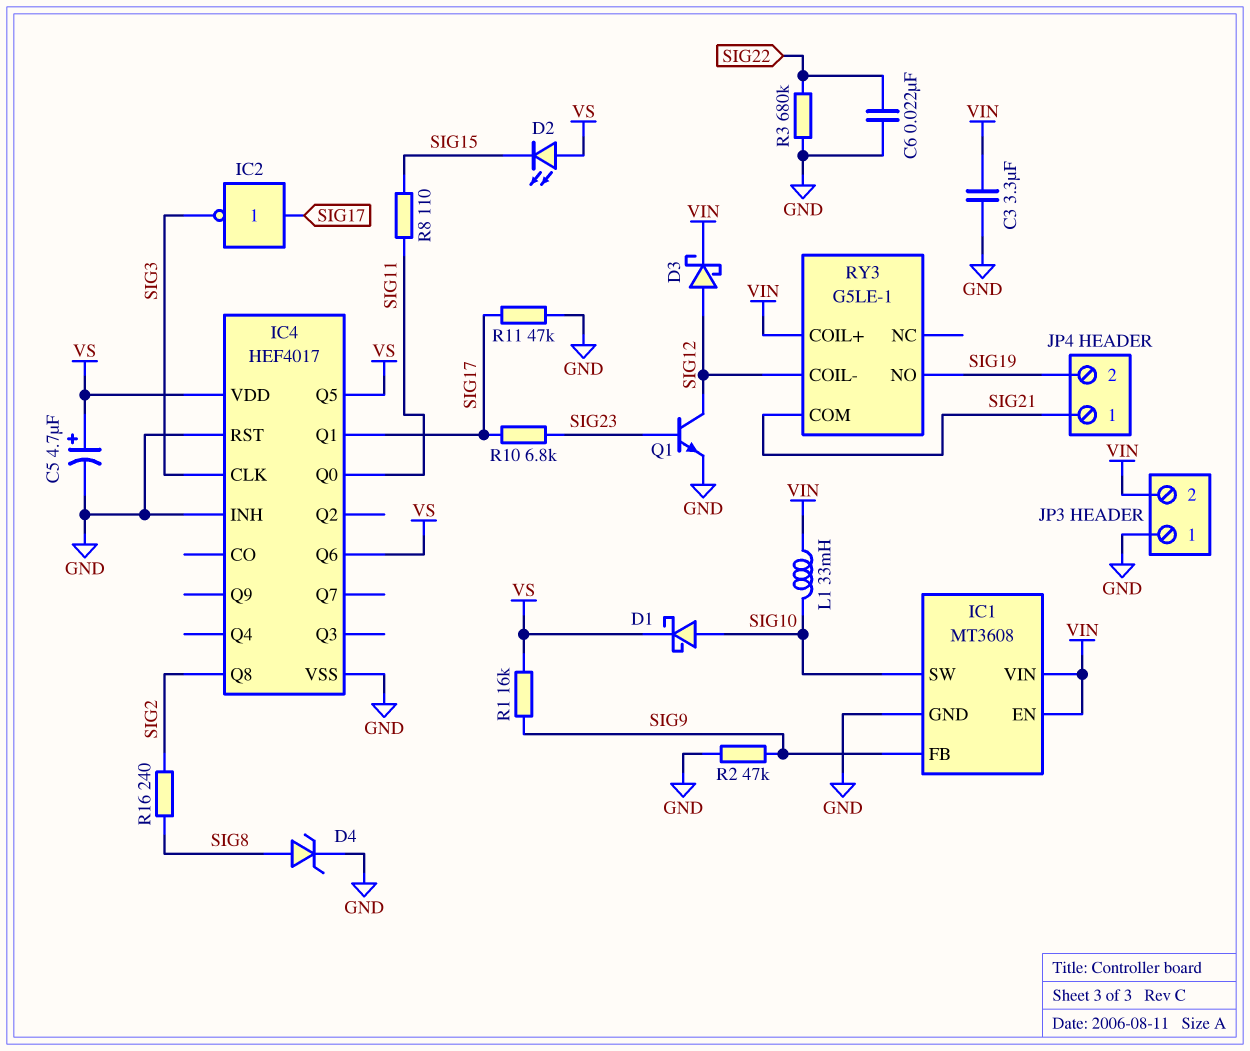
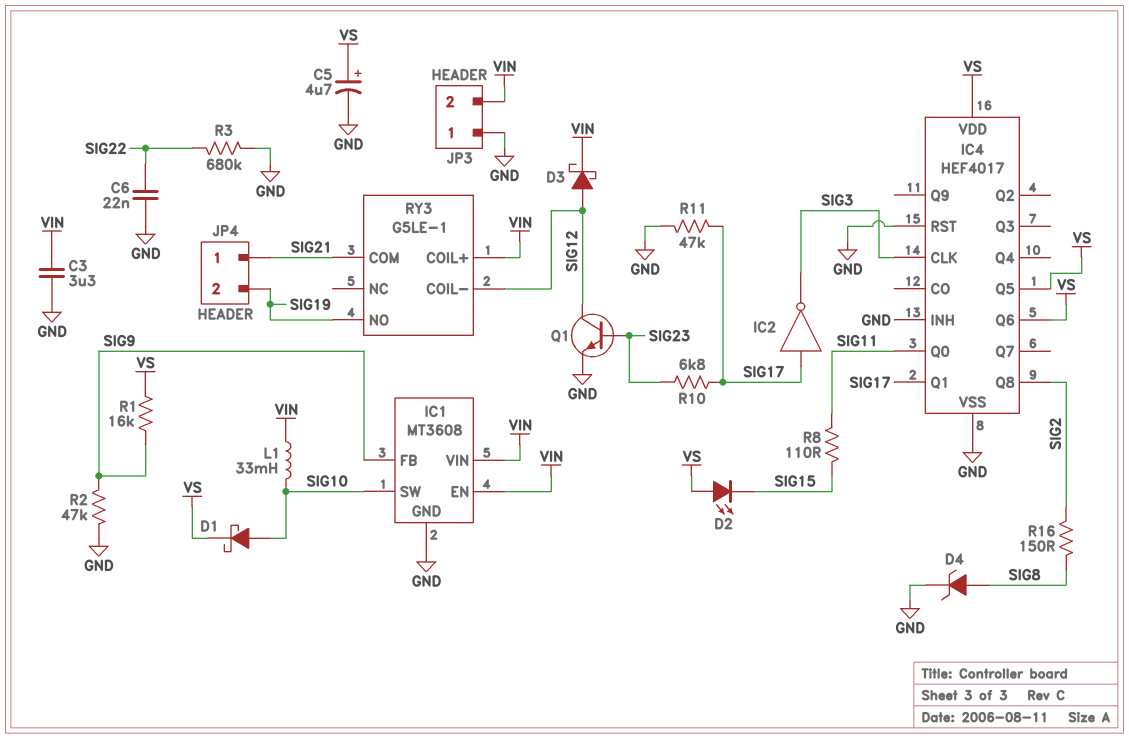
R16: 240 (SIG2, SIG8) -> 150 (SIG2, SIG8)

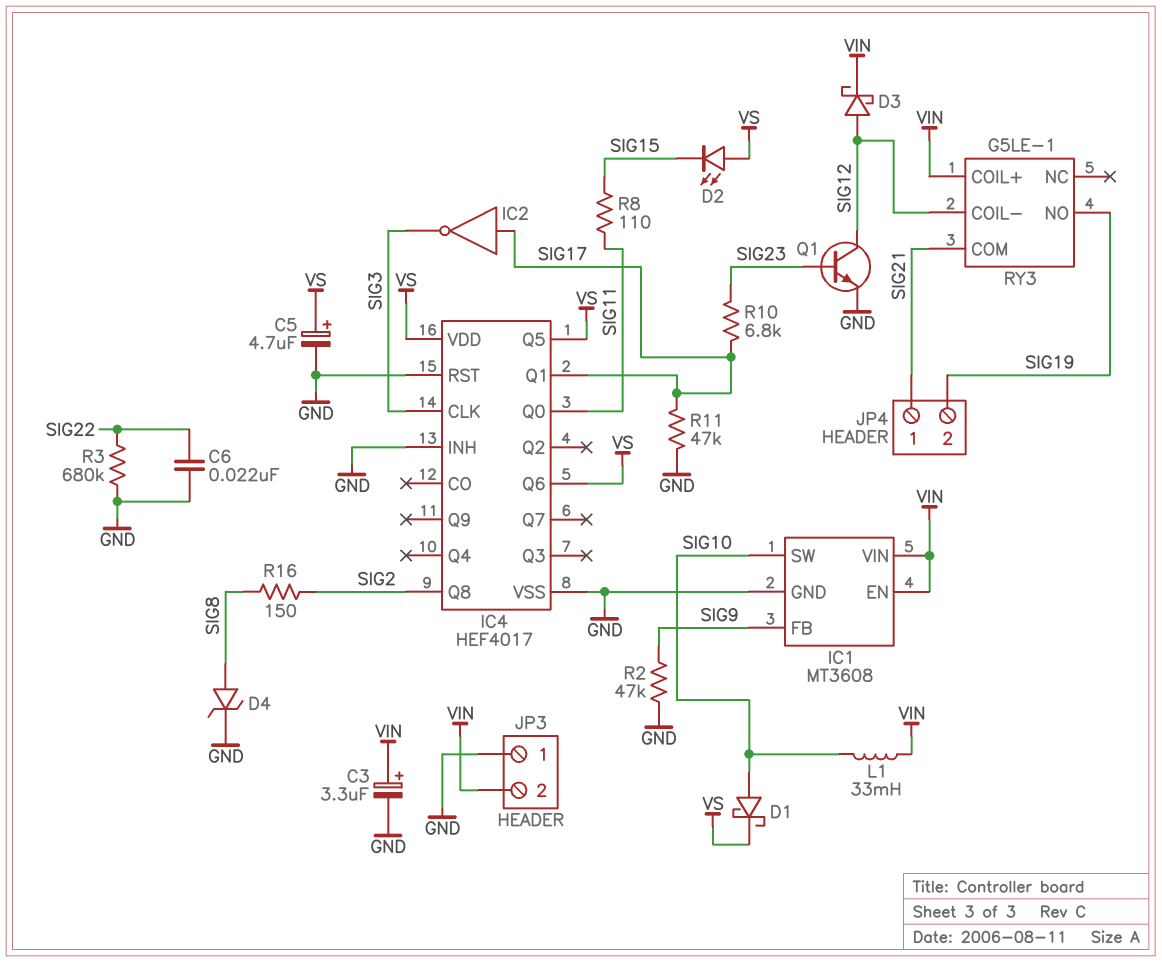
C3: 3.3uF (GND, VIN) -> 3.3uF (plus VIN, minus GND)
R1: 16k (SIG9, VS) -> none

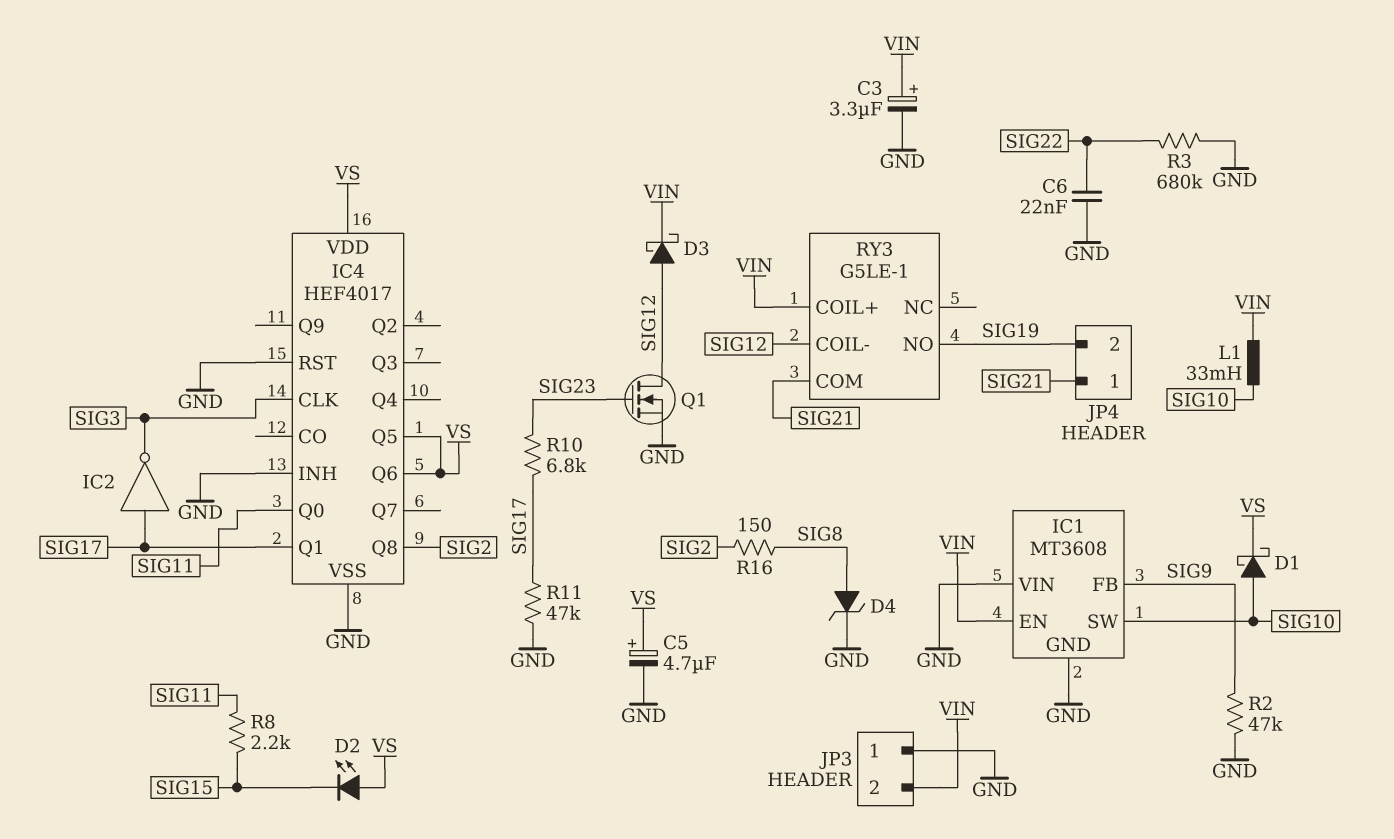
IC1 pin VIN: VIN -> GND
Q1: NPN (B SIG23, C SIG12, E GND) -> NMOS (G SIG23, D SIG12, S GND)
R8: 110 (SIG11, SIG15) -> 2.2k (SIG11, SIG15)

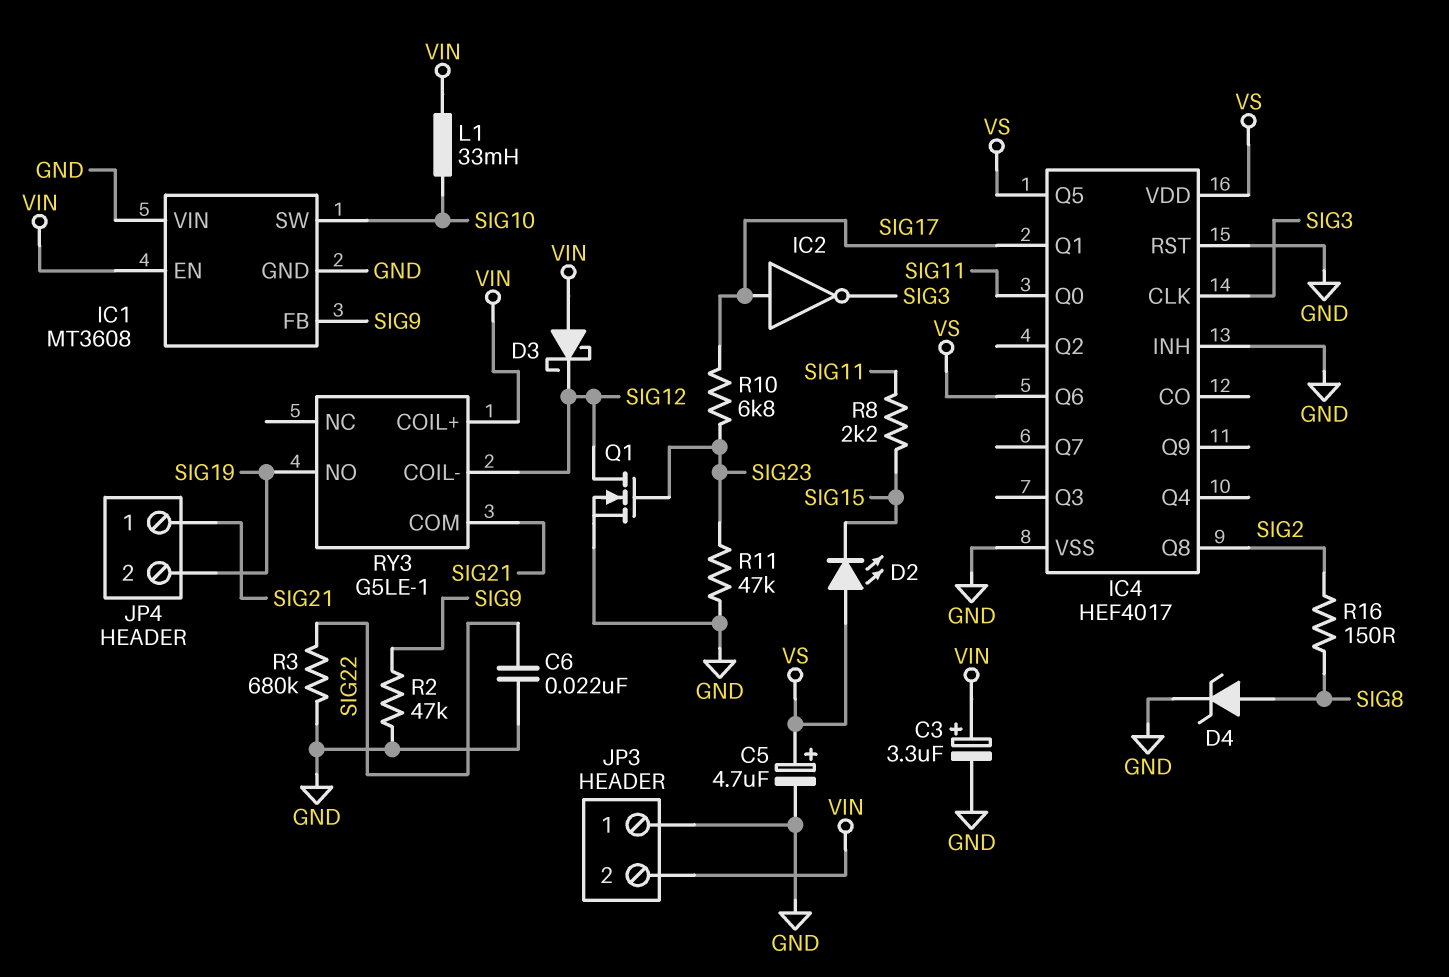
D1: schottky (A SIG10, K VS) -> none
D3: schottky (A SIG12, K VIN) -> schottky (A VIN, K SIG12)
R11: 47k (GND, SIG17) -> 47k (GND, SIG23)

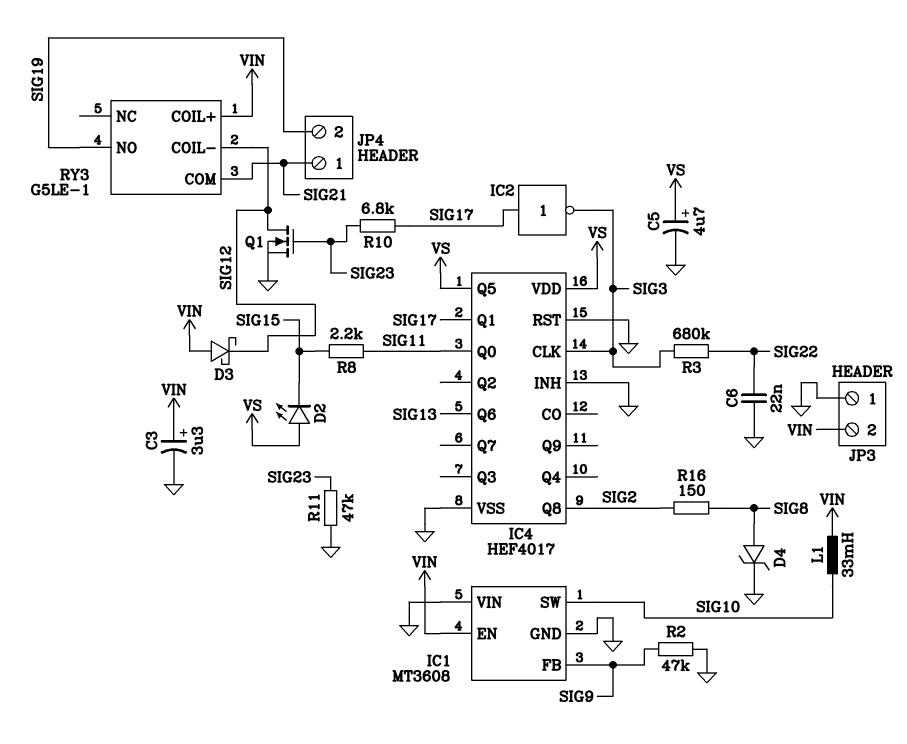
IC4 pin Q6: VS -> SIG13
R3: 680k (GND, SIG22) -> 680k (SIG3, SIG22)

